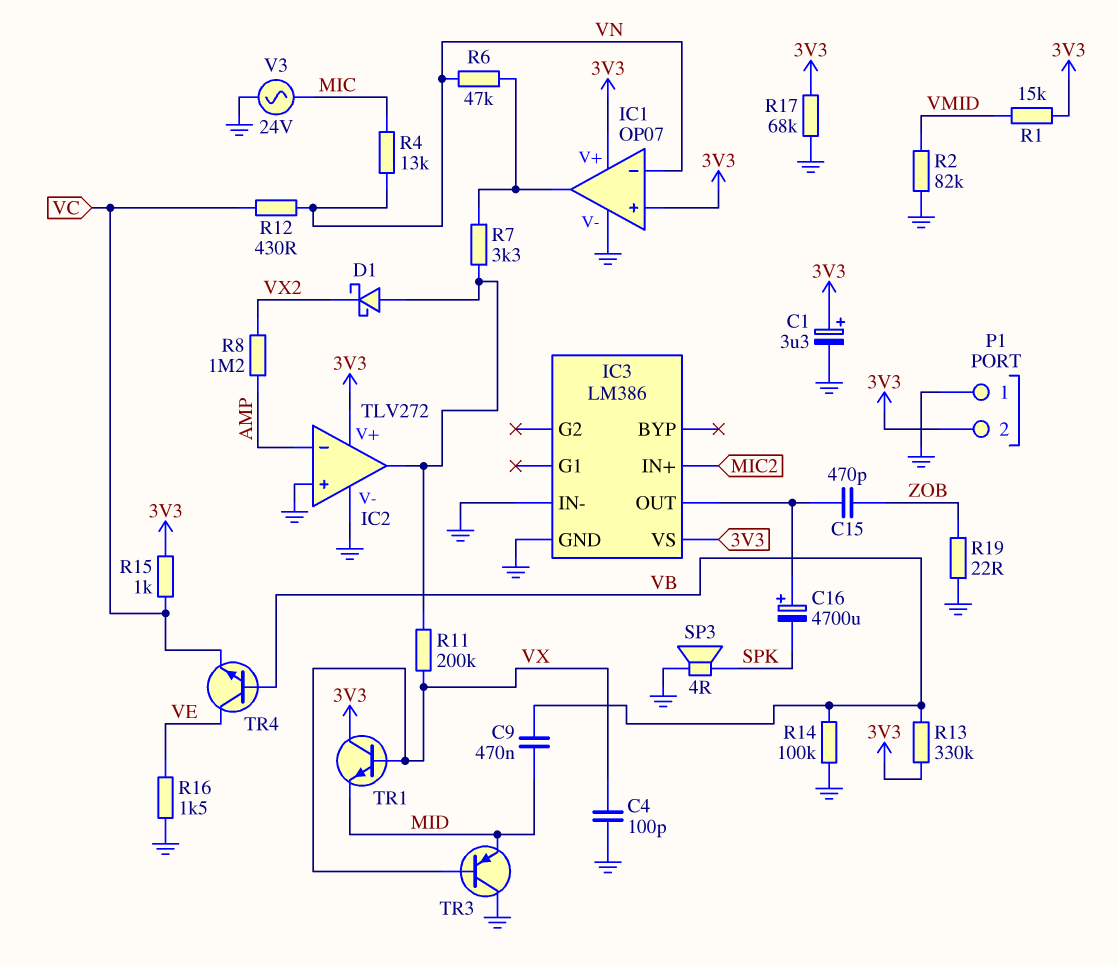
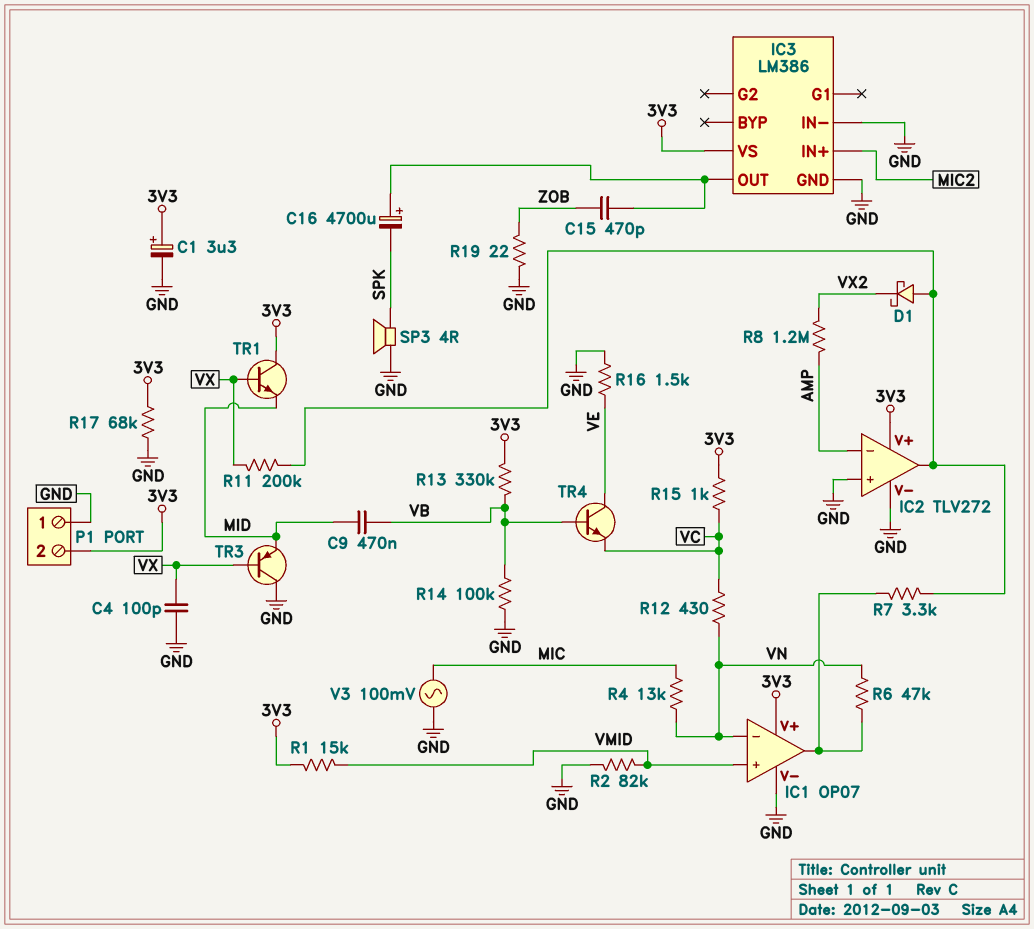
IC1 pin in+: 3V3 -> VMID
V3: AC 24V (GND, MIC) -> AC 100mV (GND, MIC)

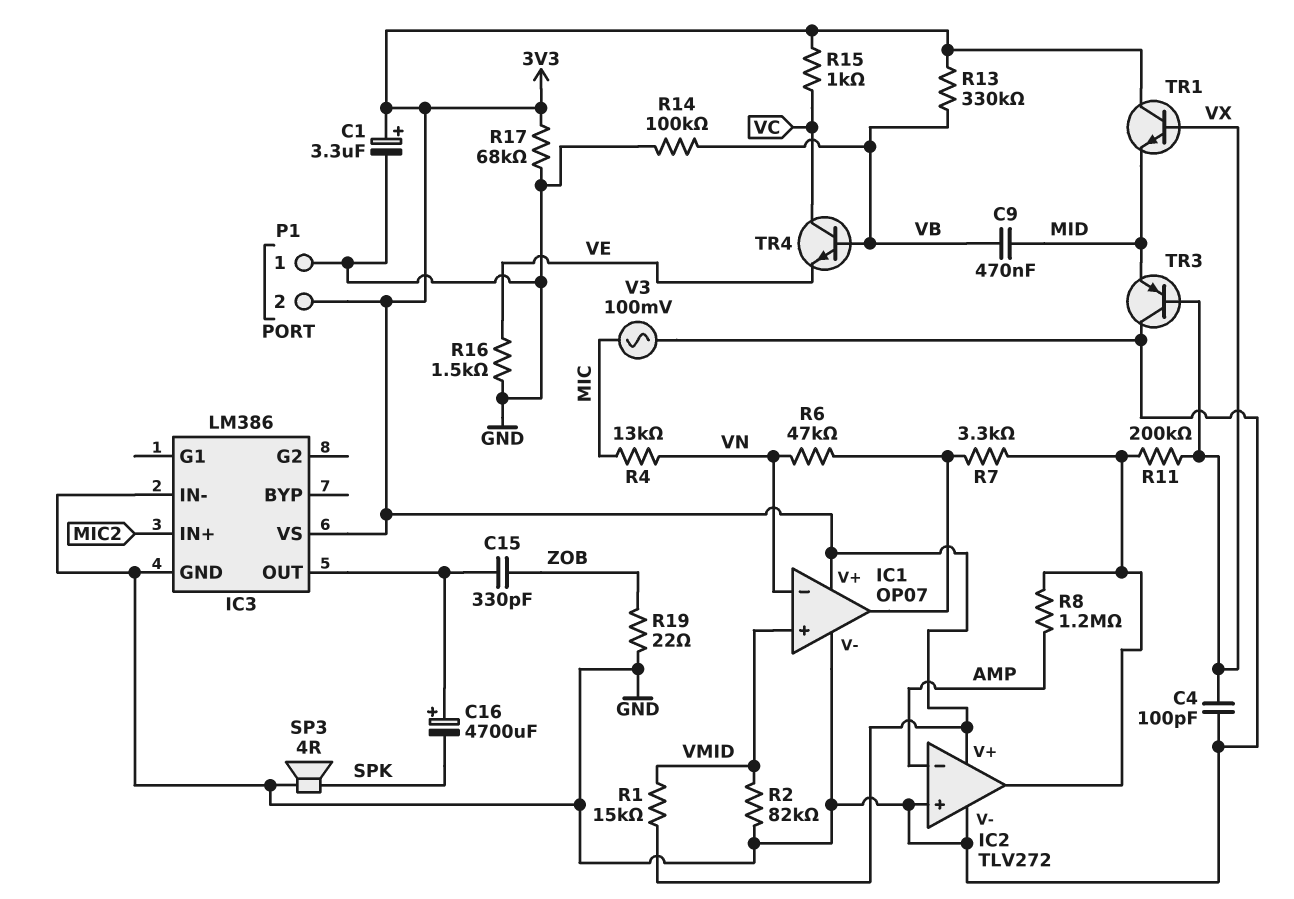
C15: 470pF (IC3/OUT, ZOB) -> 330pF (IC3/OUT, ZOB)
D1: schottky (A IC2/out, K VX2) -> none
R8: 1.2M (AMP, VX2) -> 1.2M (AMP, IC2/out)
R12: 430 (VC, VN) -> none
TR4: NPN (B VB, C VE, E VC) -> NPN (B VB, C VC, E VE)

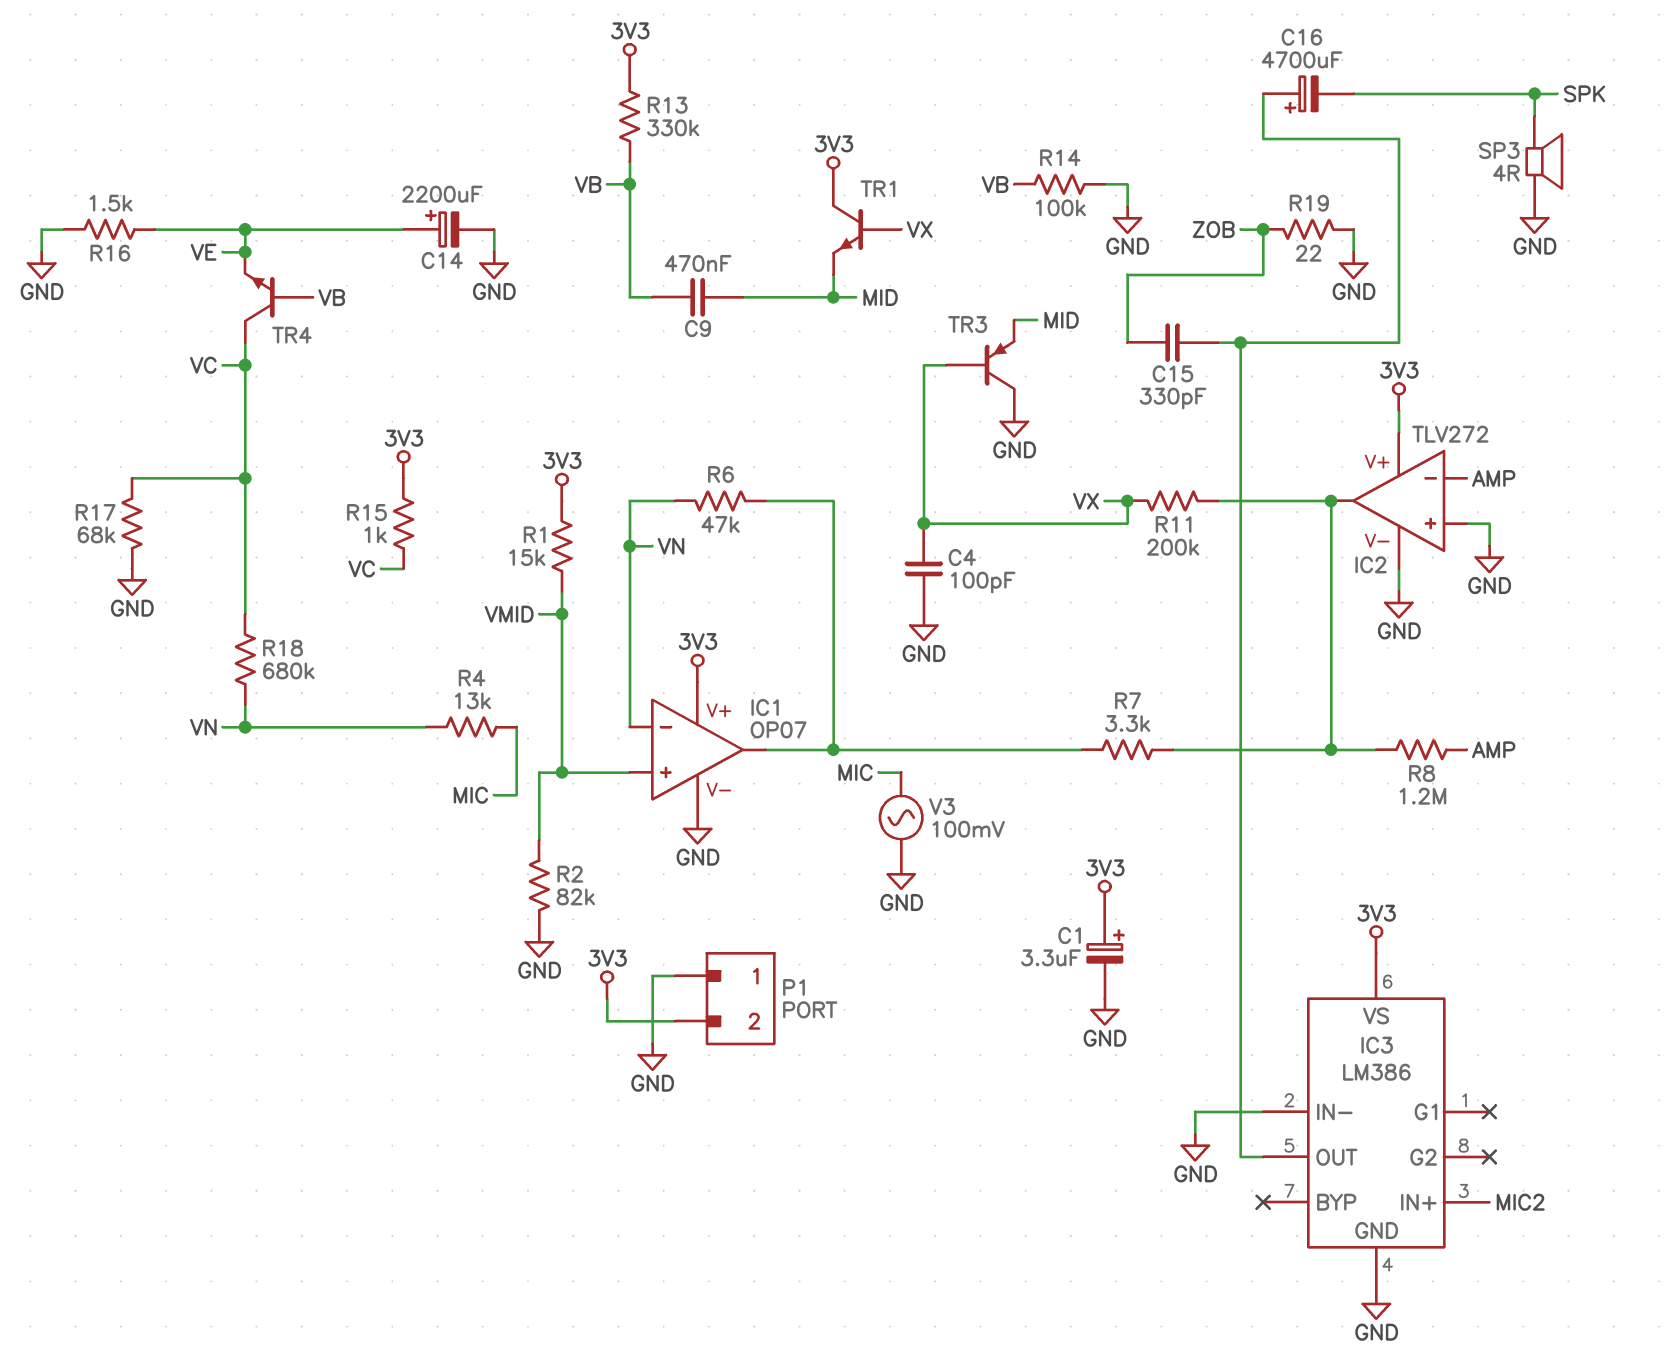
C14: none -> 2200uF (plus VE, minus GND)
R17: 68k (3V3, GND) -> 68k (GND, VC)
R18: none -> 680k (VC, VN)

